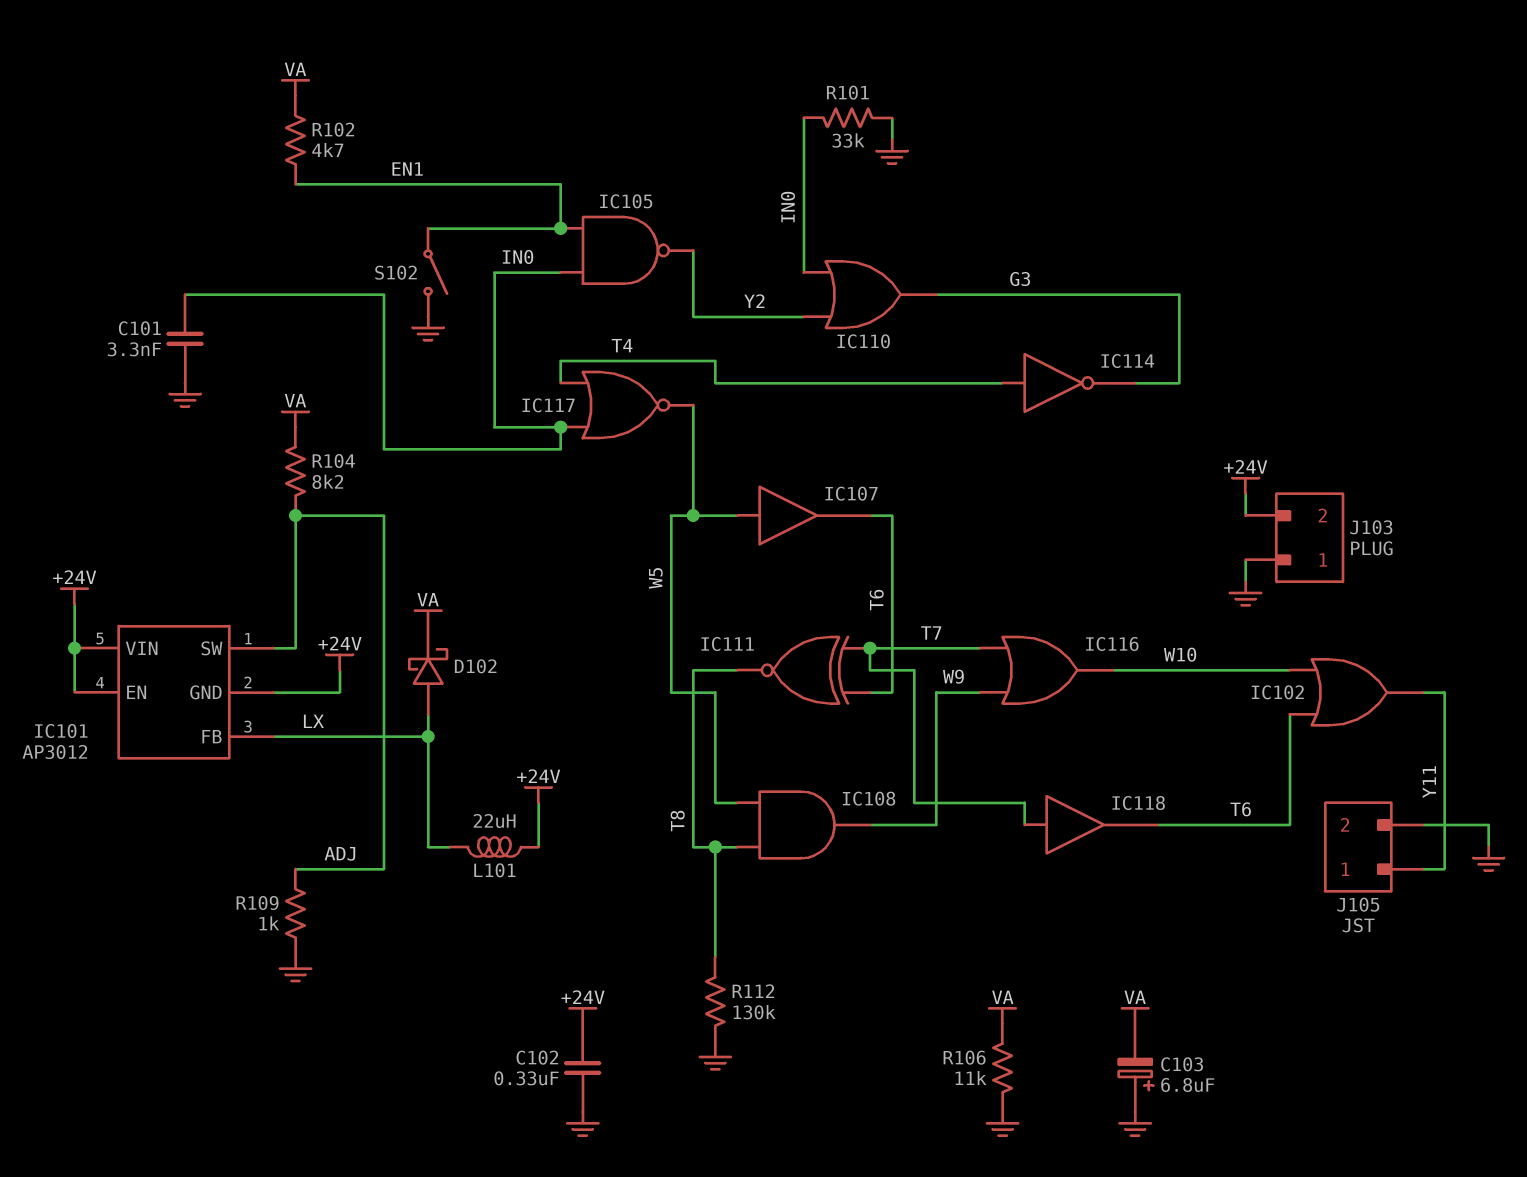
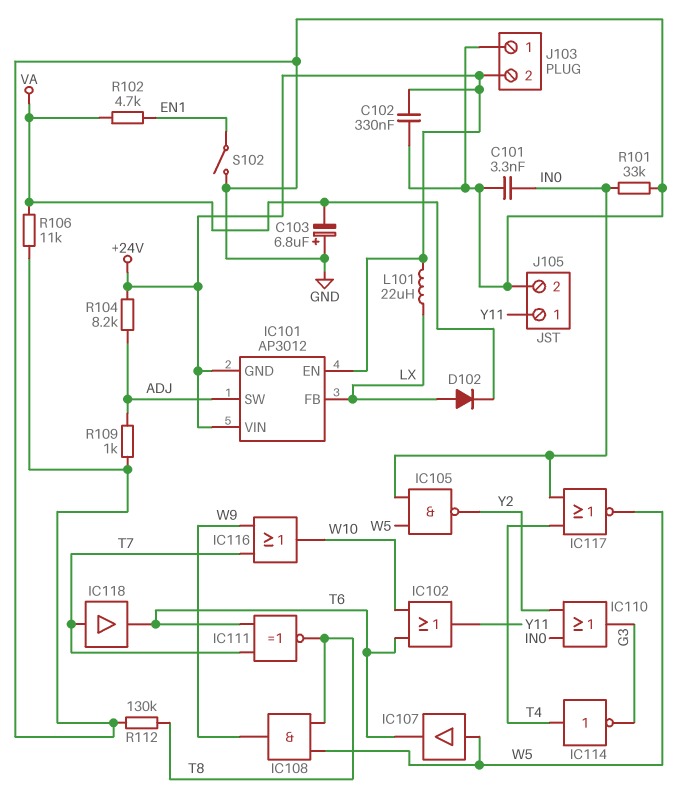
D102: schottky (A LX, K VA) -> diode (A LX, K VA)
IC105: NAND (in EN1, in IN0, out Y2) -> NAND (in IN0, in W5, out Y2)
R104: 8.2k (ADJ, VA) -> 8.2k (+24V, ADJ)

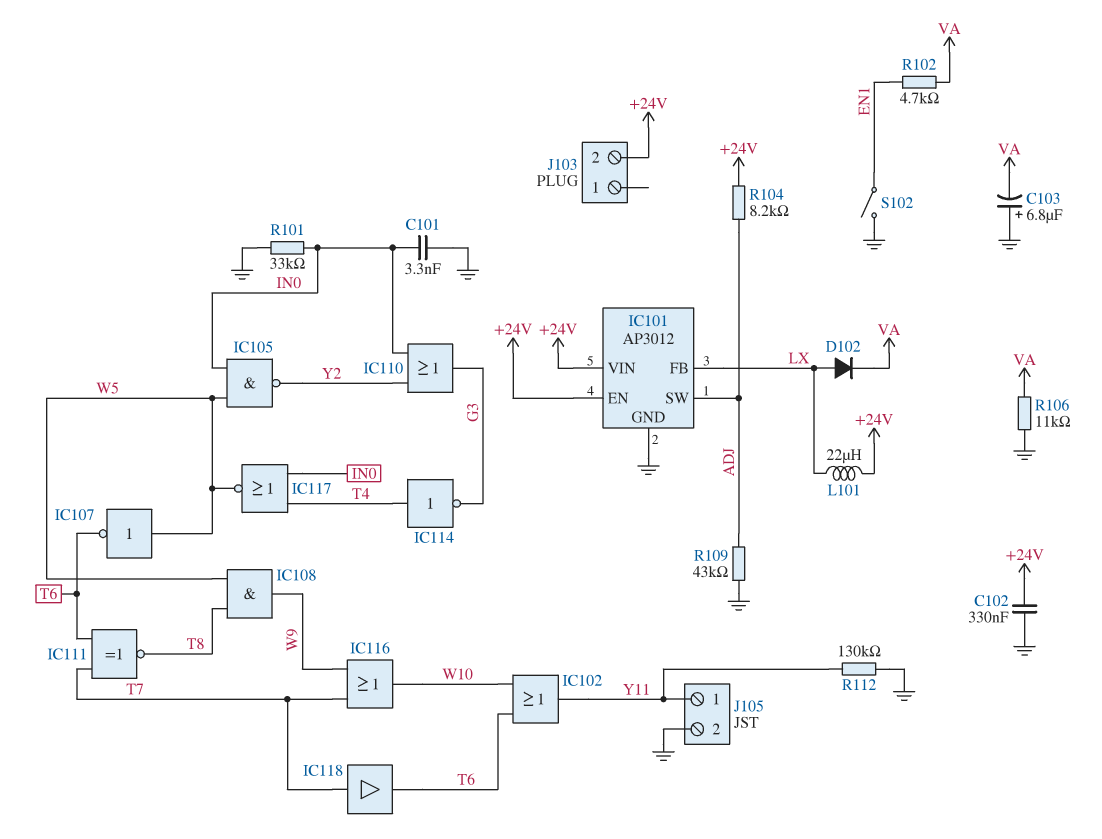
IC101 pin GND: +24V -> GND
IC107: buffer (in W5, out T6) -> NOT (in W5, out T6)
J103 pin 1: GND -> none
R109: 1k (ADJ, GND) -> 43k (ADJ, GND)
R112: 130k (GND, T8) -> 130k (GND, Y11)

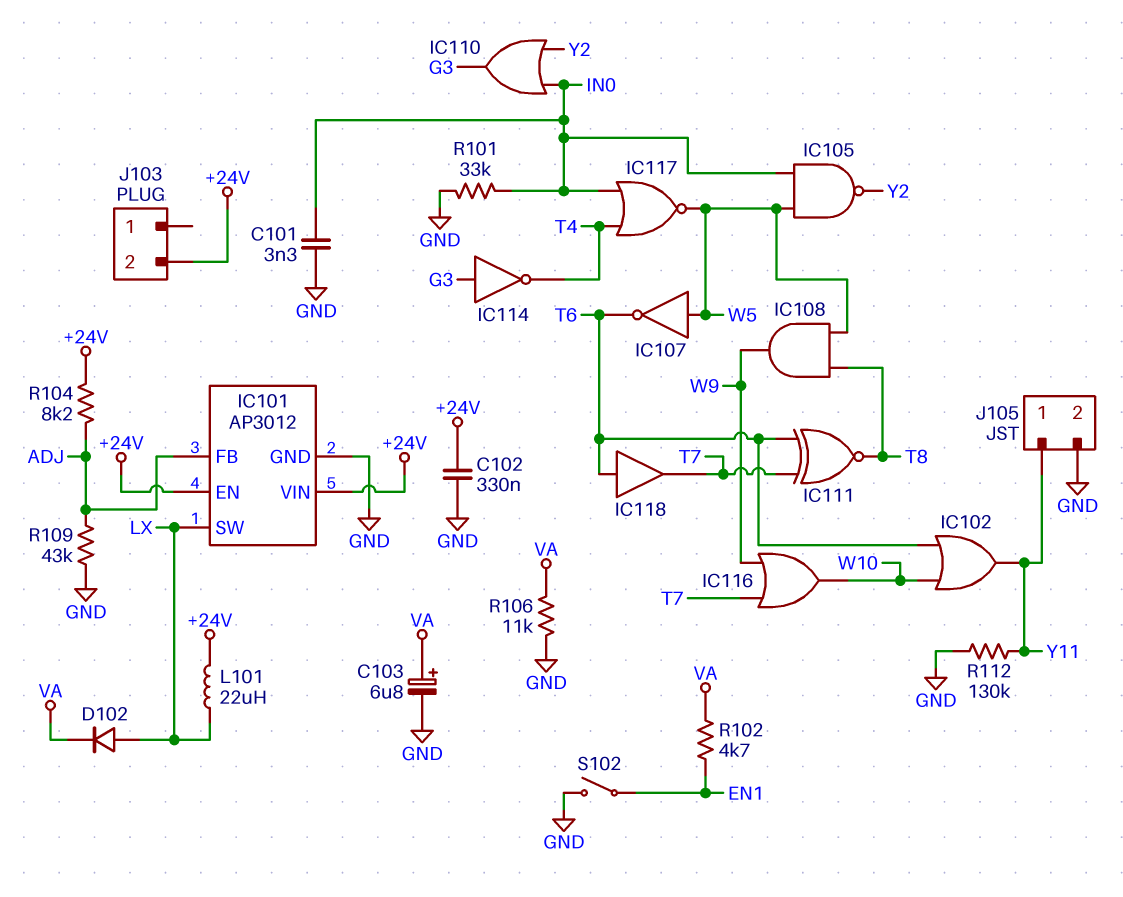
C103: 6.8uF (plus GND, minus VA) -> 6.8uF (plus VA, minus GND)
IC101 pin FB: LX -> ADJ
IC101 pin SW: ADJ -> LX
IC114: NOT (in T4, out G3) -> NOT (in G3, out T4)
IC118: buffer (in T7, out T6) -> buffer (in T6, out T7)

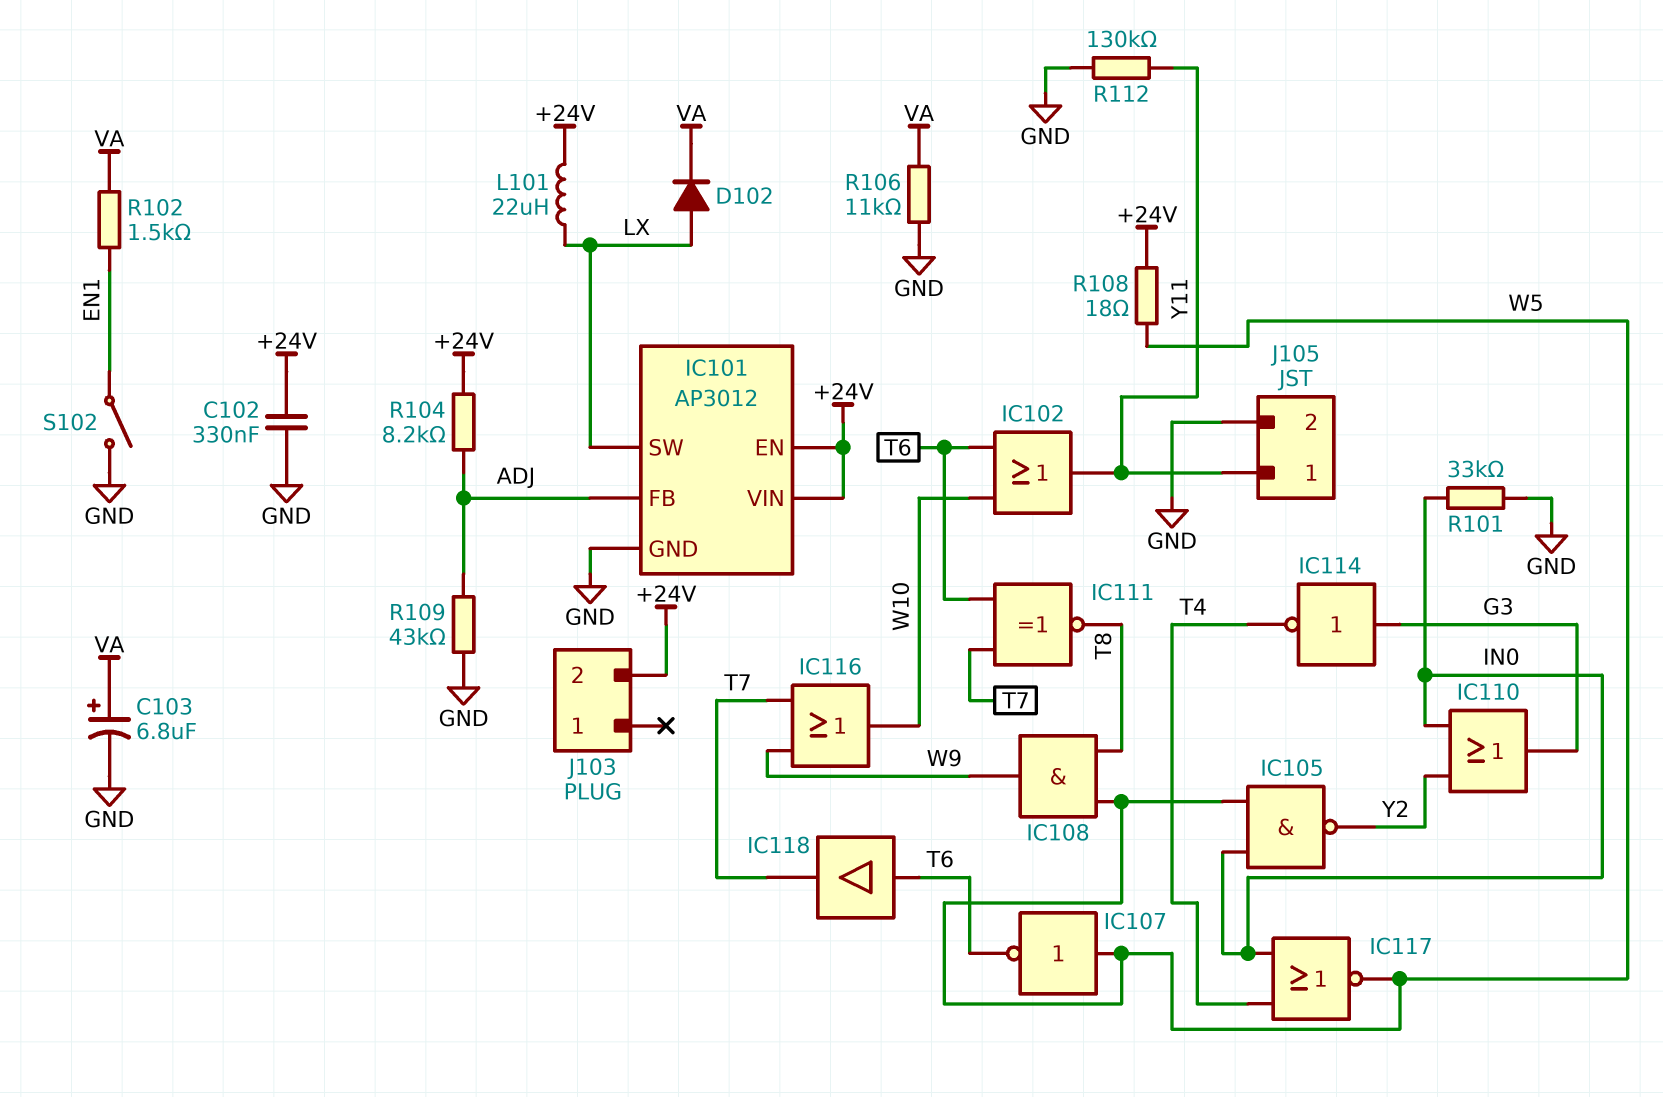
C101: 3.3nF (GND, IN0) -> none
R102: 4.7k (EN1, VA) -> 1.5k (EN1, VA)
R108: none -> 18 (+24V, W5)

